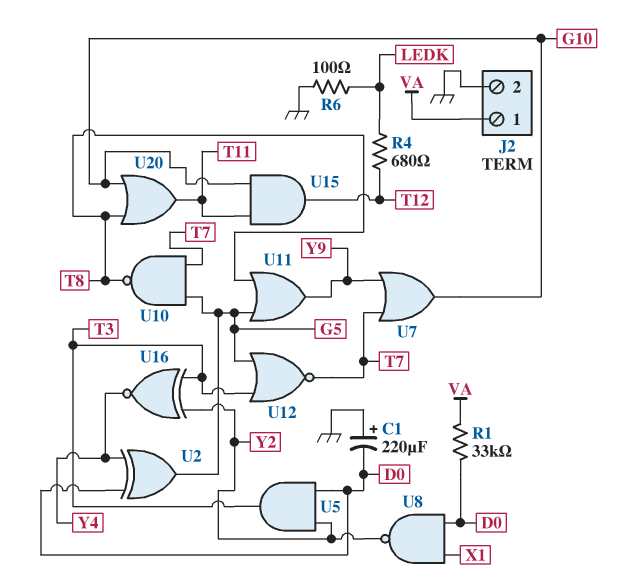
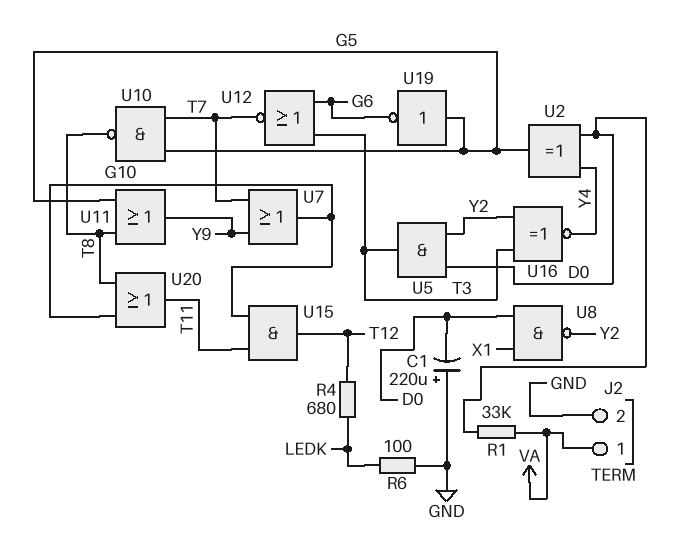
U12: NOR (in G5, in T3, out T7) -> NOR (in G6, in T3, out T7)
U19: none -> NOT (in G5, out G6)

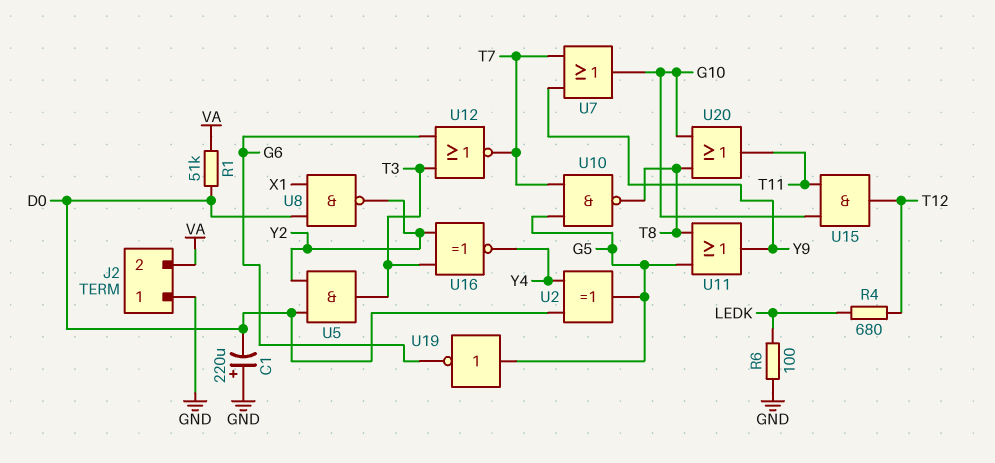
J2 pin 1: VA -> GND
J2 pin 2: GND -> VA
R1: 33k (D0, VA) -> 51k (D0, VA)

